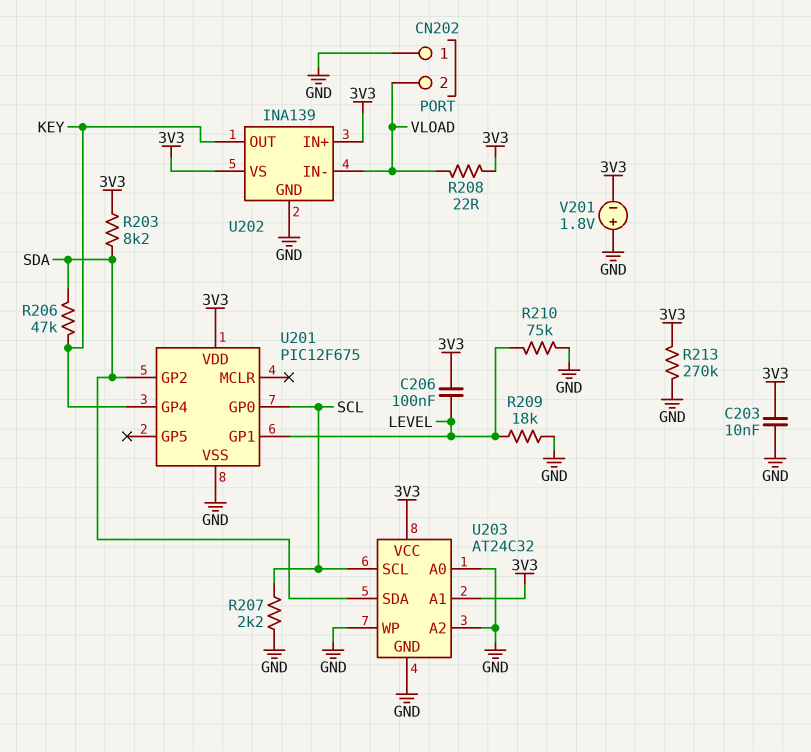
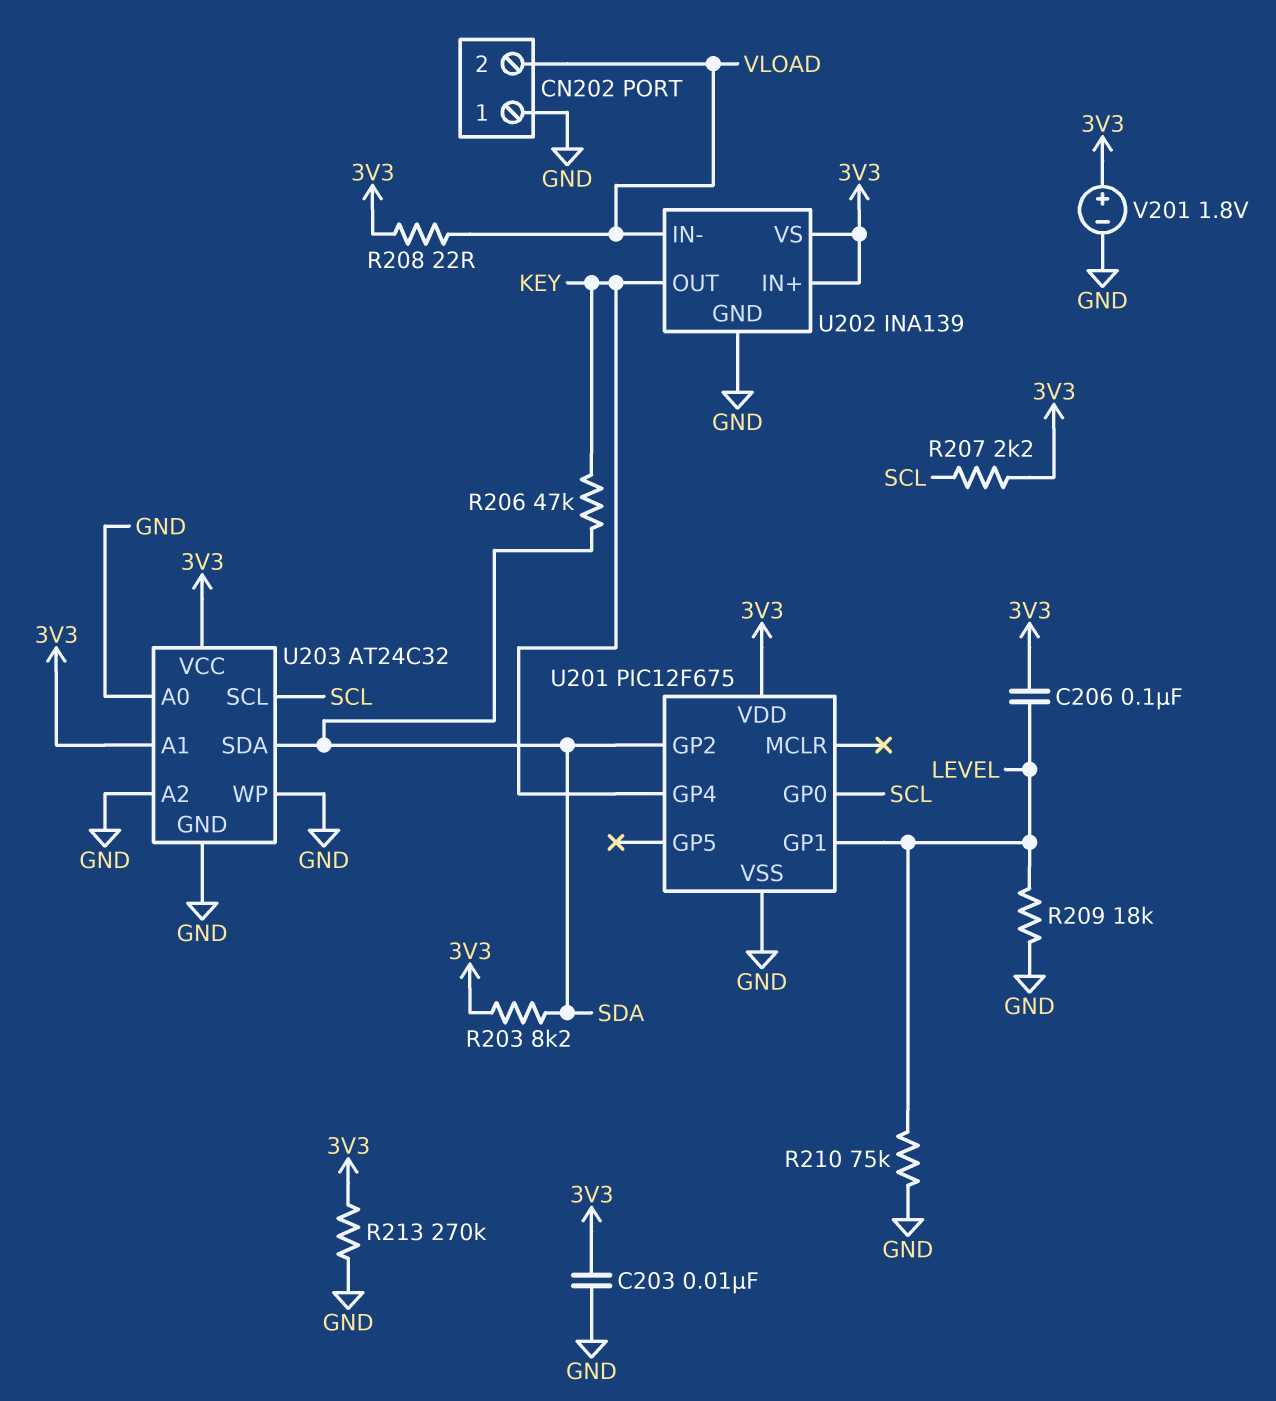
R207: 2.2k (GND, SCL) -> 2.2k (3V3, SCL)
V201: 1.8V (plus GND, minus 3V3) -> 1.8V (plus 3V3, minus GND)

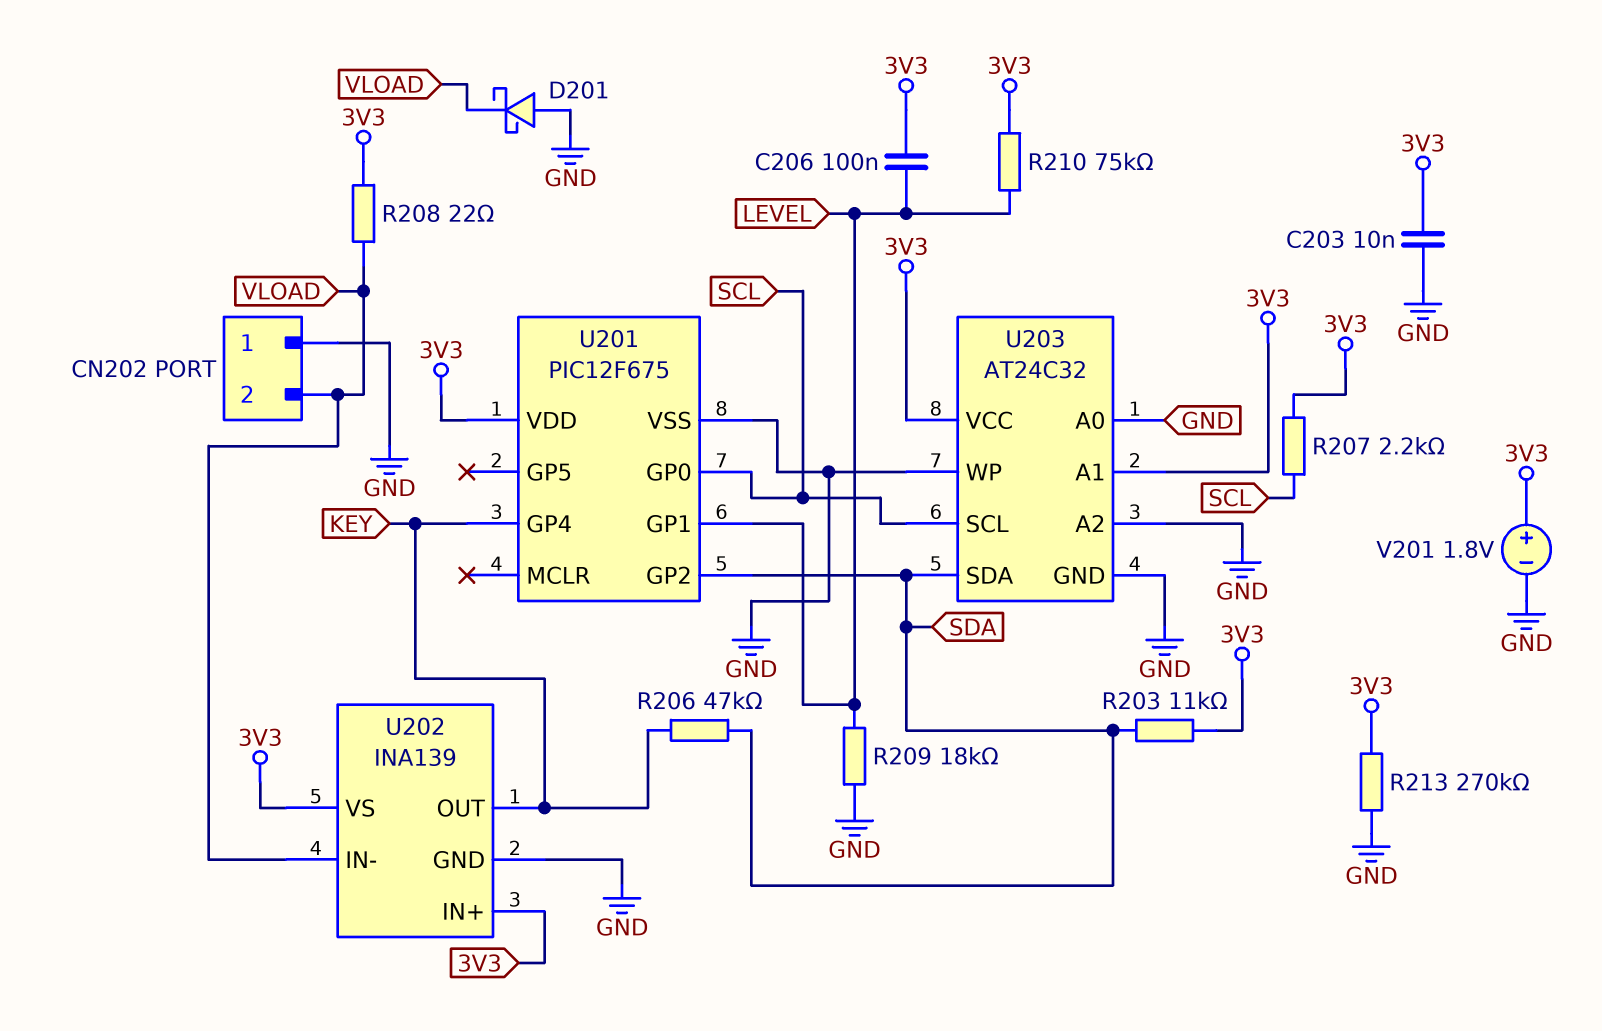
D201: none -> schottky (A GND, K VLOAD)
R203: 8.2k (3V3, SDA) -> 11k (3V3, SDA)
R210: 75k (GND, LEVEL) -> 75k (3V3, LEVEL)

